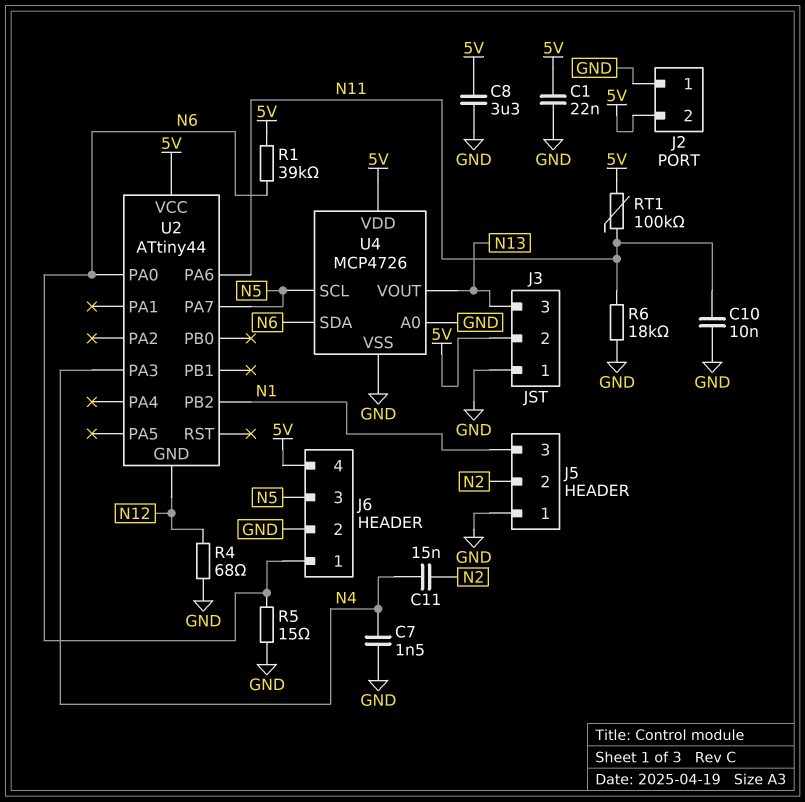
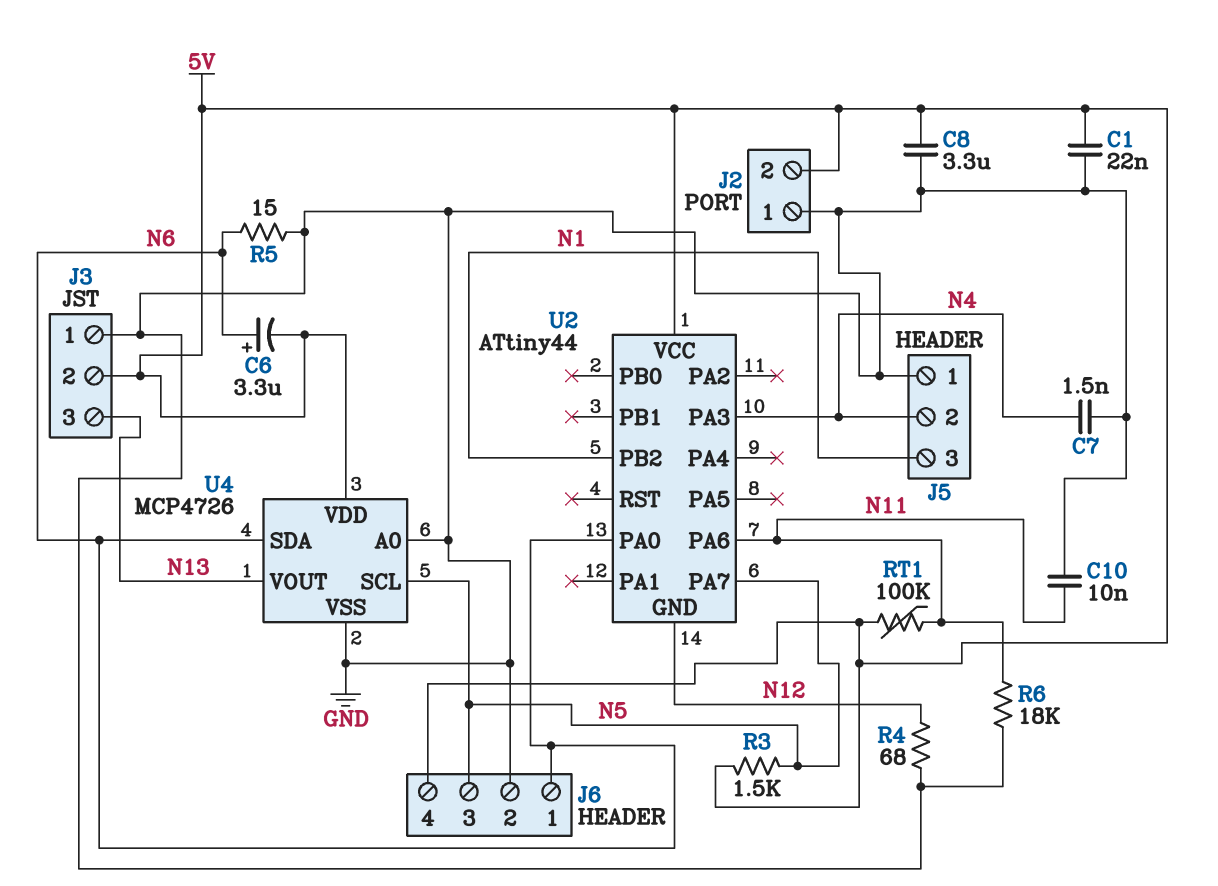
C6: none -> 3.3uF (plus N6, minus 5V)
C11: 15nF (N2, N4) -> none
J5 pin 2: N2 -> N4
R1: 39k (5V, N6) -> none
R3: none -> 1.5k (5V, N5)

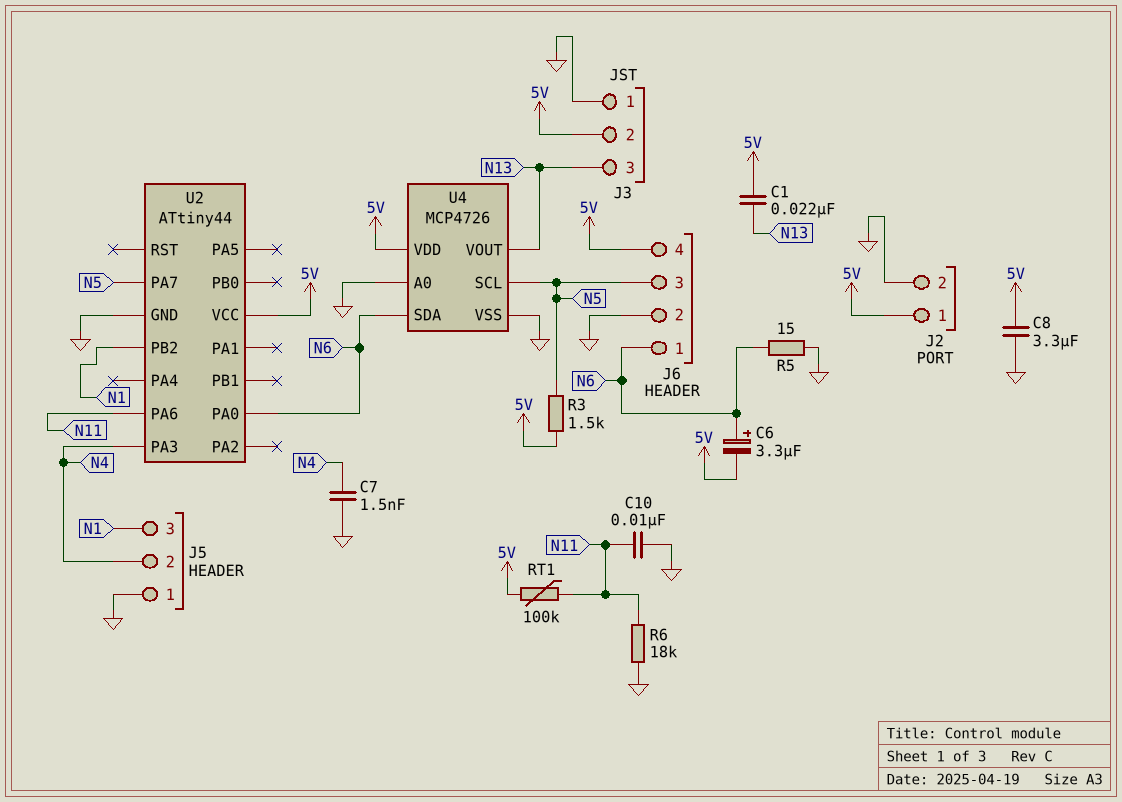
C1: 22nF (5V, GND) -> 22nF (5V, N13)
J2 pin 1: GND -> 5V
J2 pin 2: 5V -> GND
R4: 68 (GND, N12) -> none
U2 pin GND: N12 -> GND

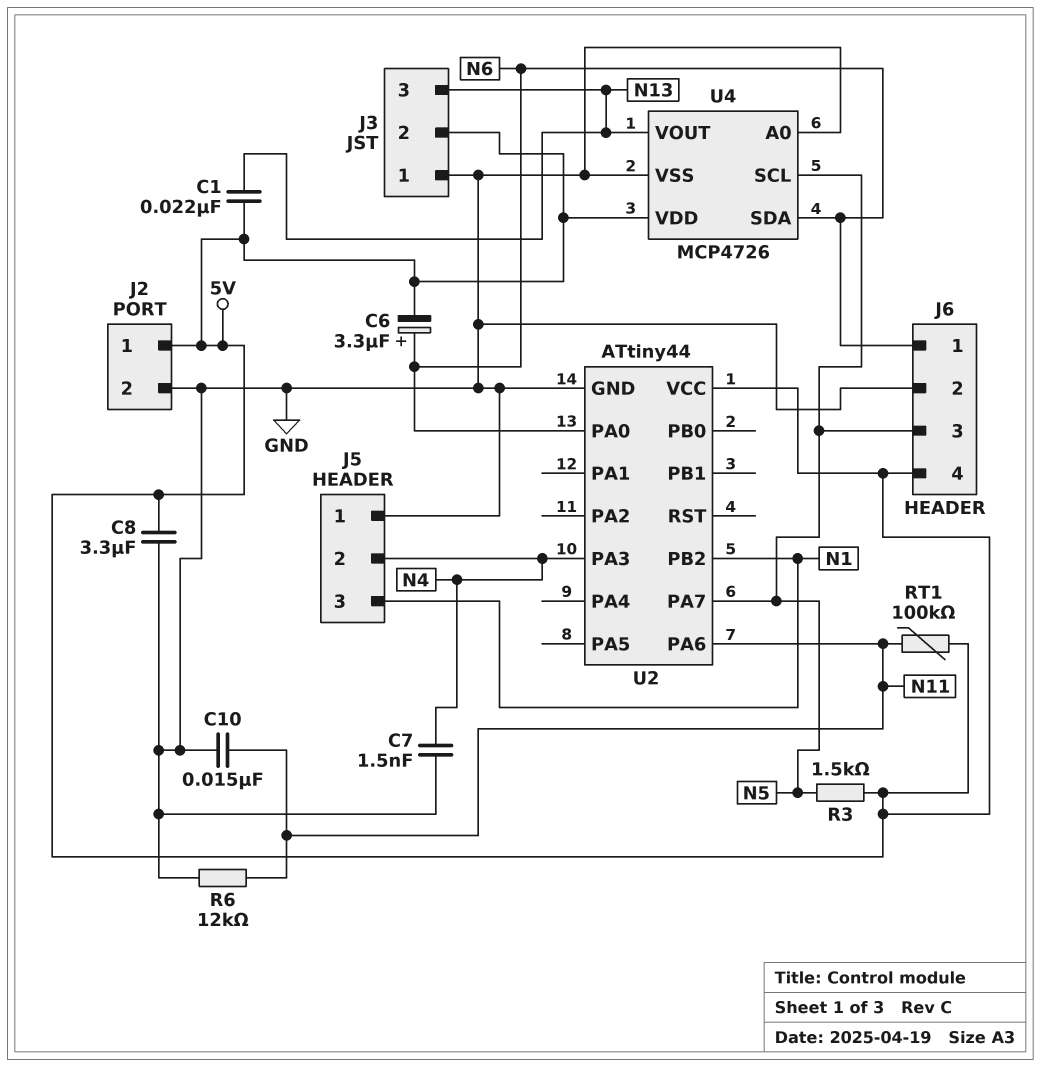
C10: 10nF (GND, N11) -> 15nF (GND, N11)
R5: 15 (GND, N6) -> none
R6: 18k (GND, N11) -> 12k (GND, N11)

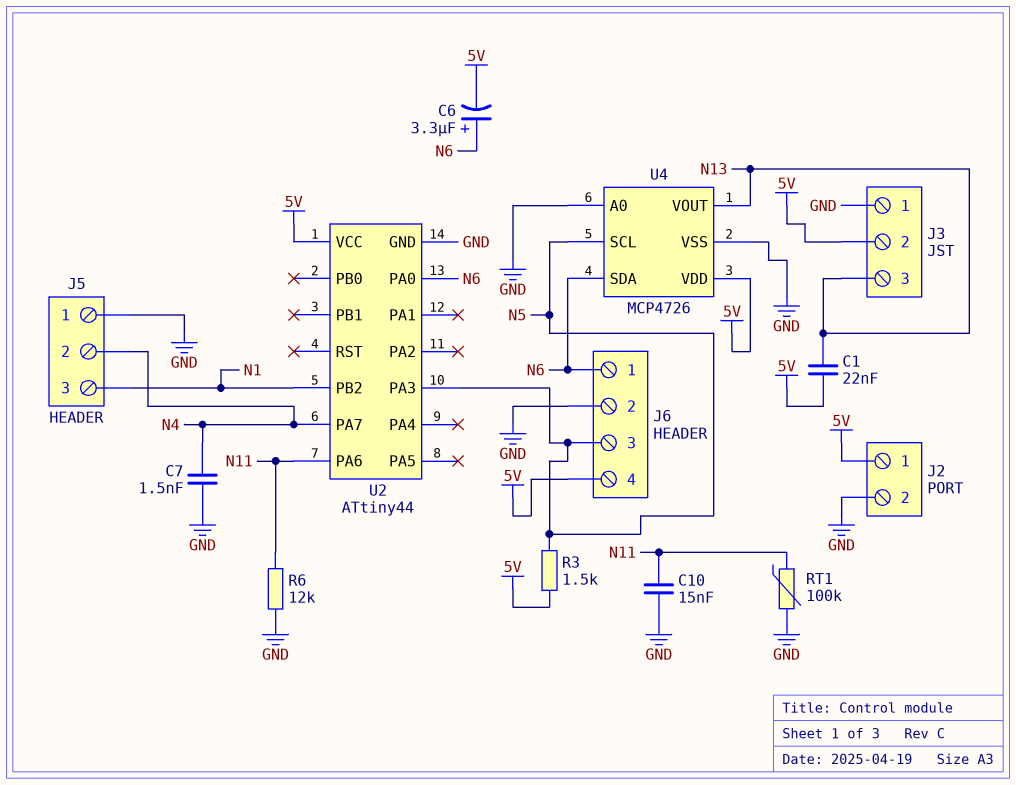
C8: 3.3uF (5V, GND) -> none
RT1: 100k (5V, N11) -> 100k (GND, N11)
U2 pin PA3: N4 -> N5
U2 pin PA7: N5 -> N4

